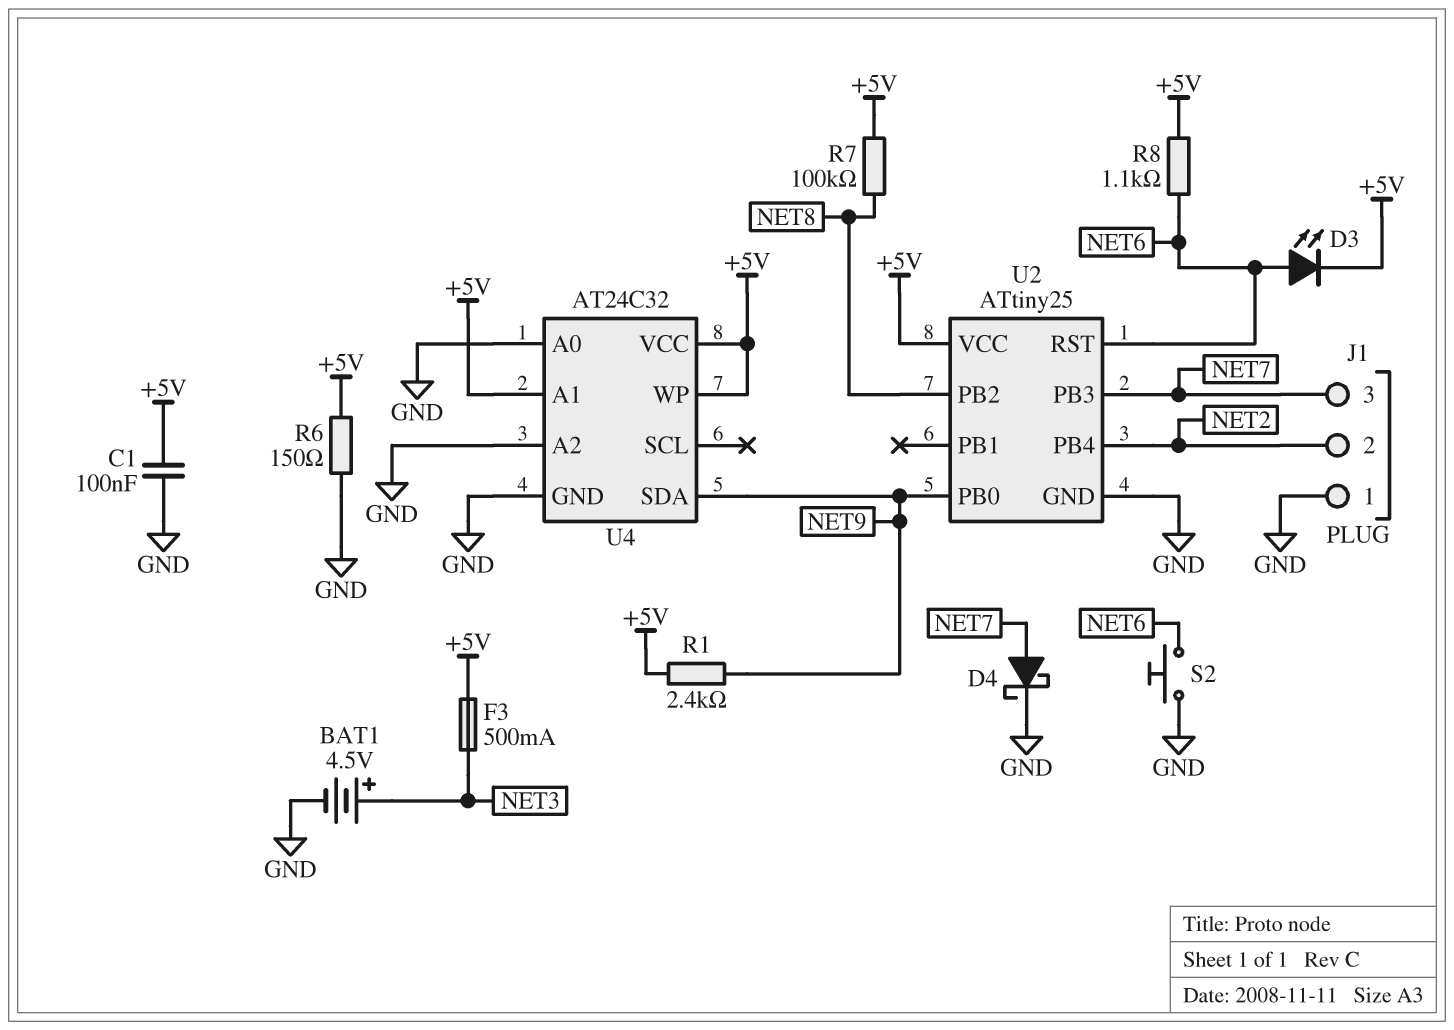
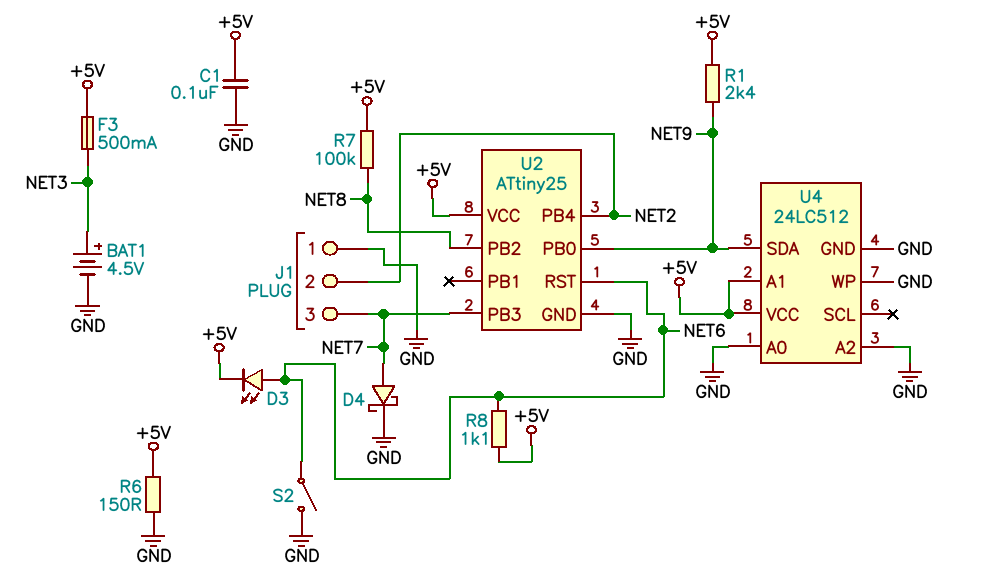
S2: button (GND, NET6) -> switch (GND, NET6)
U4: AT24C32 -> 24LC512
U4 pin WP: +5V -> GND

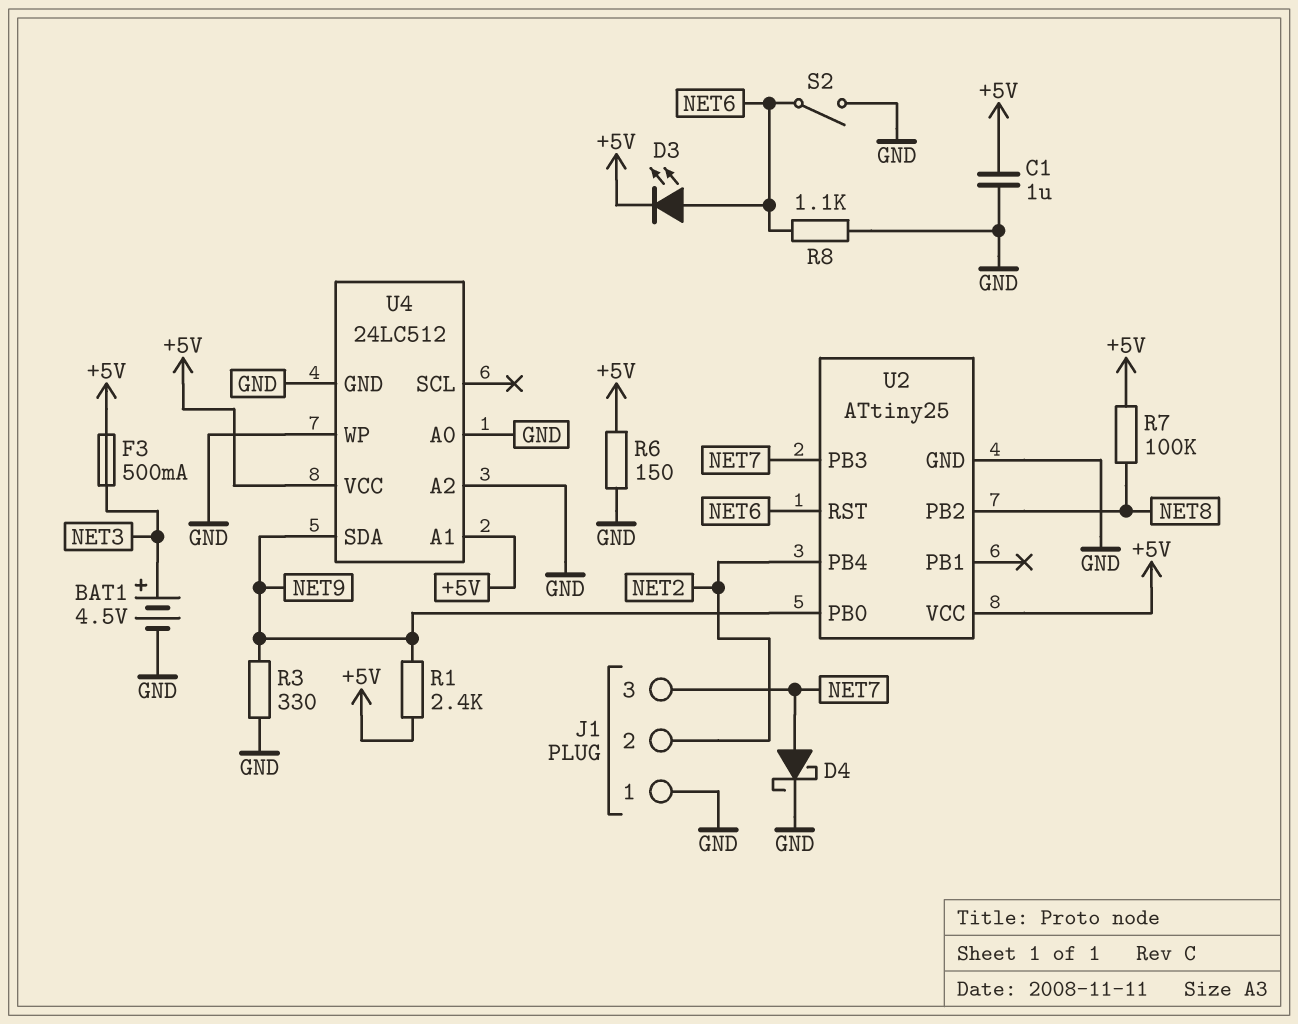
C1: 100nF (+5V, GND) -> 1uF (+5V, GND)
R3: none -> 330 (GND, NET9)
R8: 1.1k (+5V, NET6) -> 1.1k (GND, NET6)

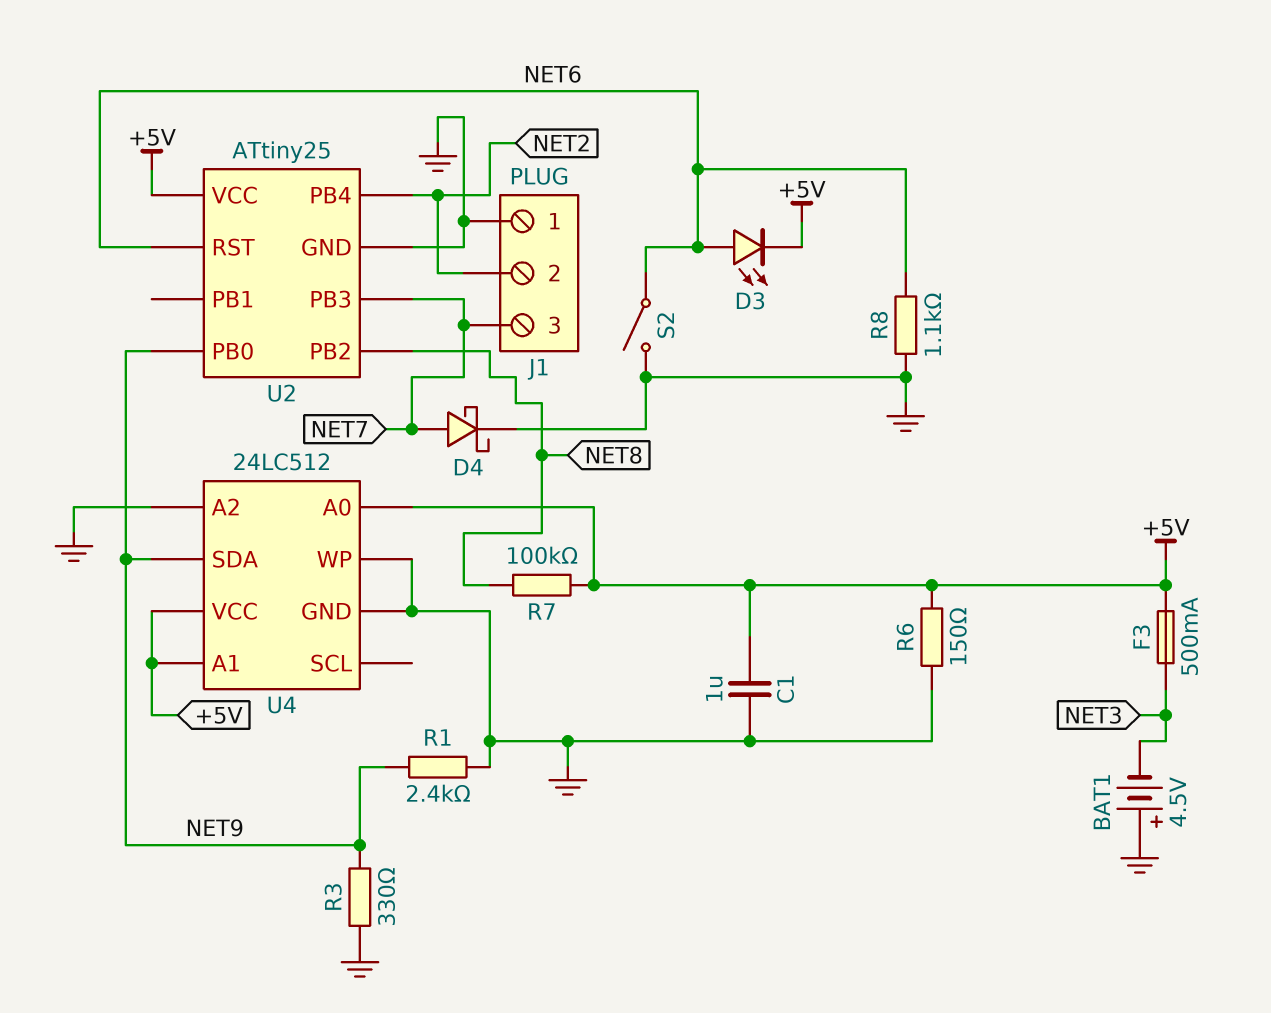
BAT1: 4.5V (plus NET3, minus GND) -> 4.5V (plus GND, minus NET3)
R1: 2.4k (+5V, NET9) -> 2.4k (GND, NET9)
U4 pin A0: GND -> +5V

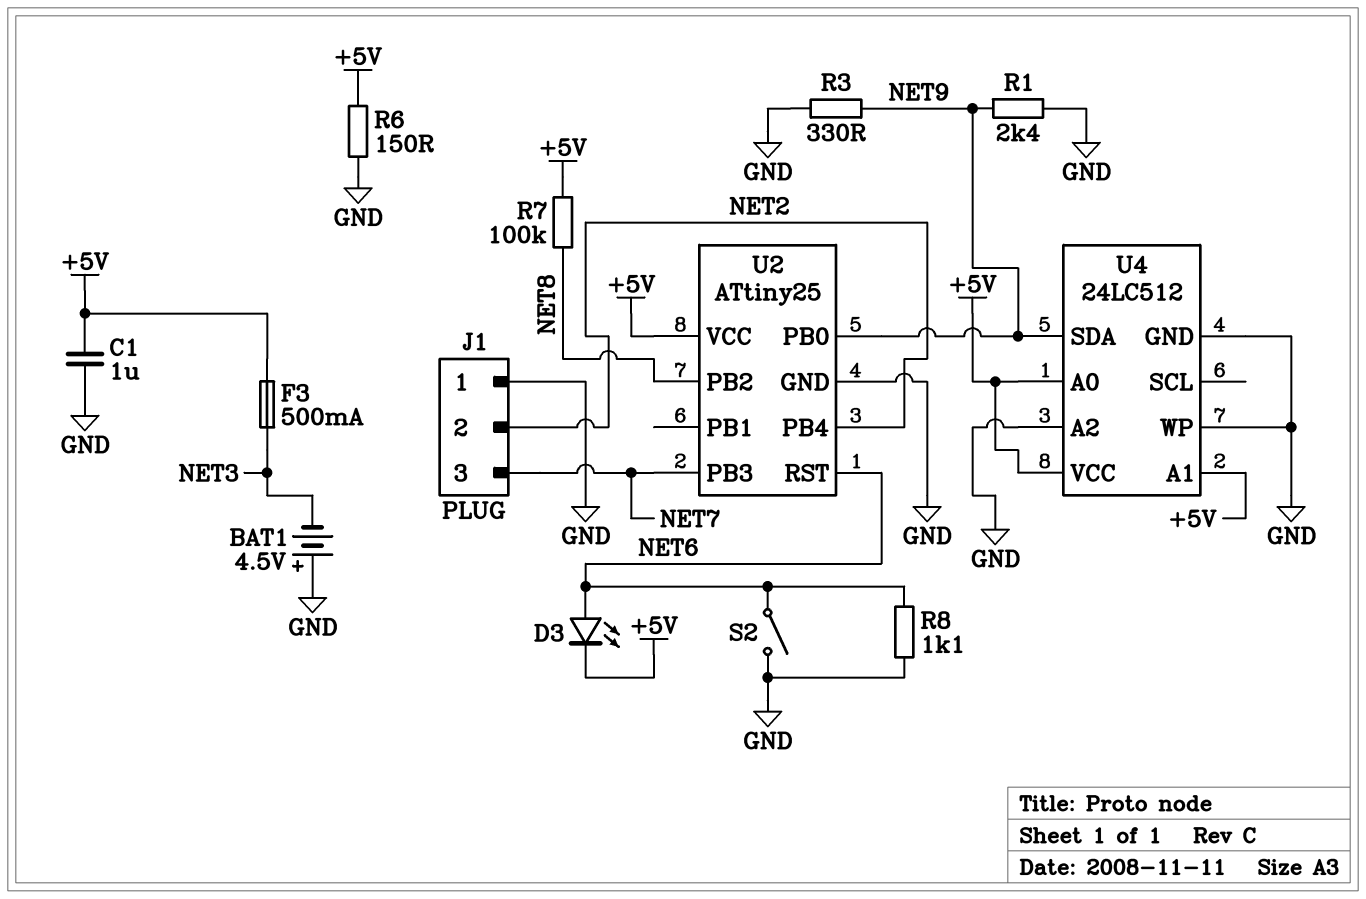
D4: schottky (A NET7, K GND) -> none

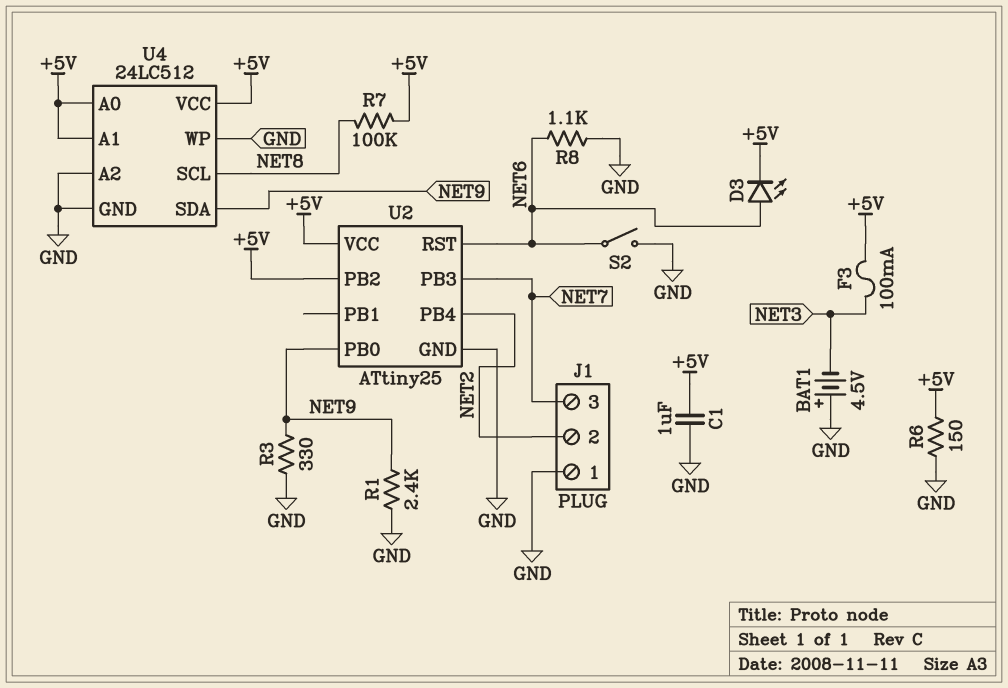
F3: 500mA (+5V, NET3) -> 100mA (+5V, NET3)
U2 pin PB2: NET8 -> +5V
U4 pin SCL: none -> NET8

